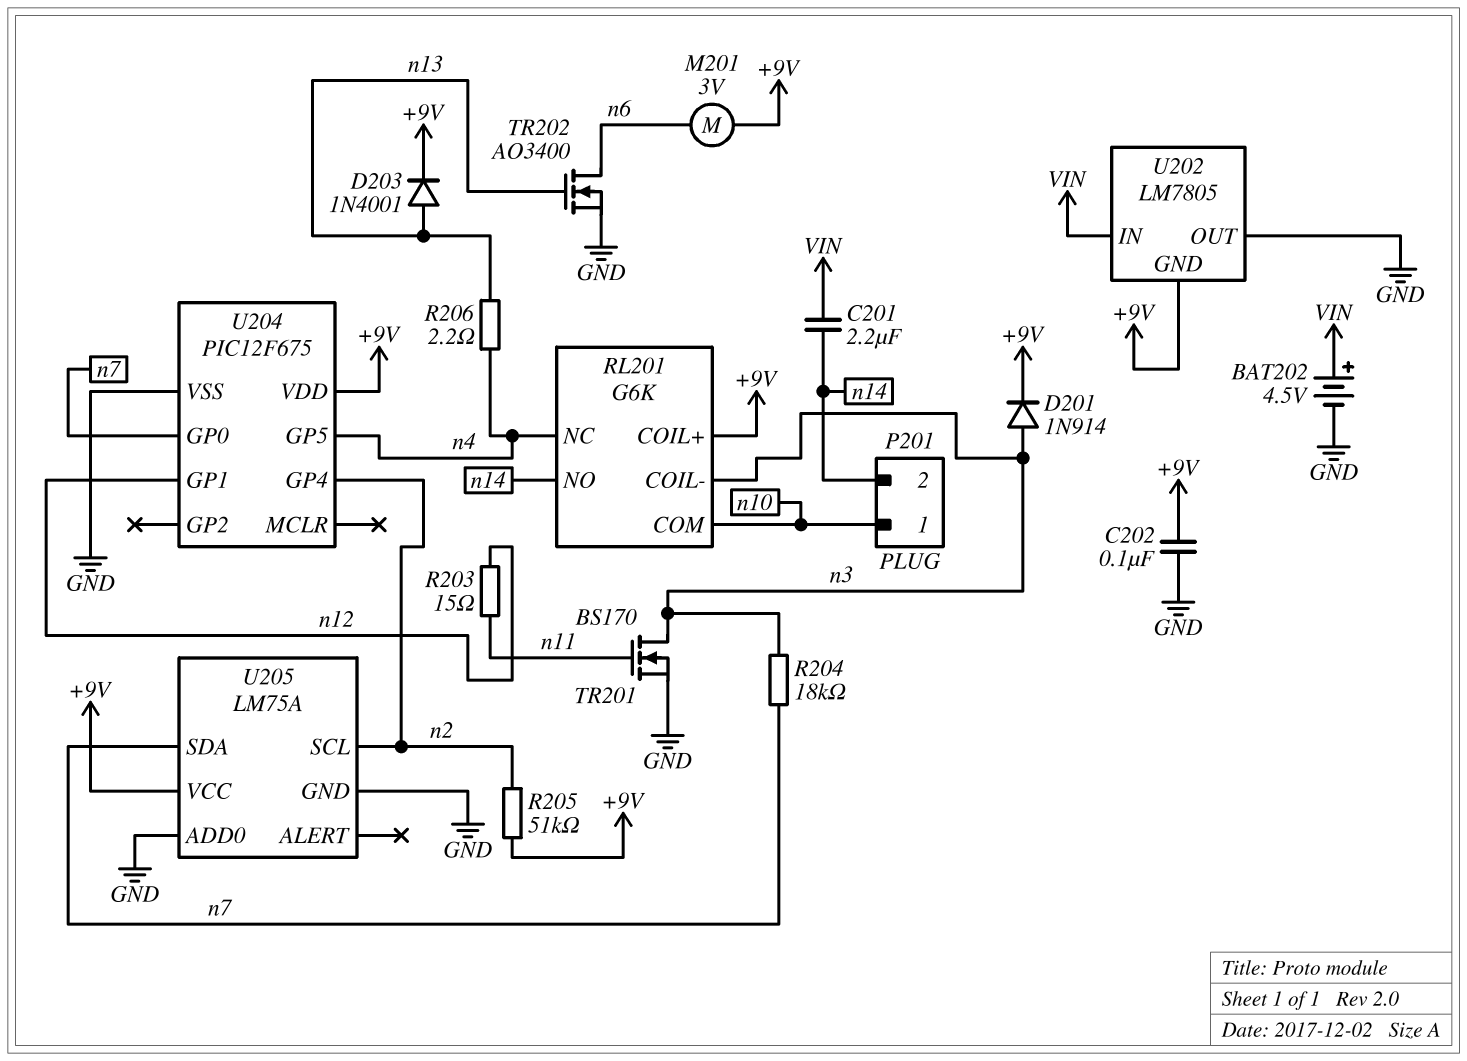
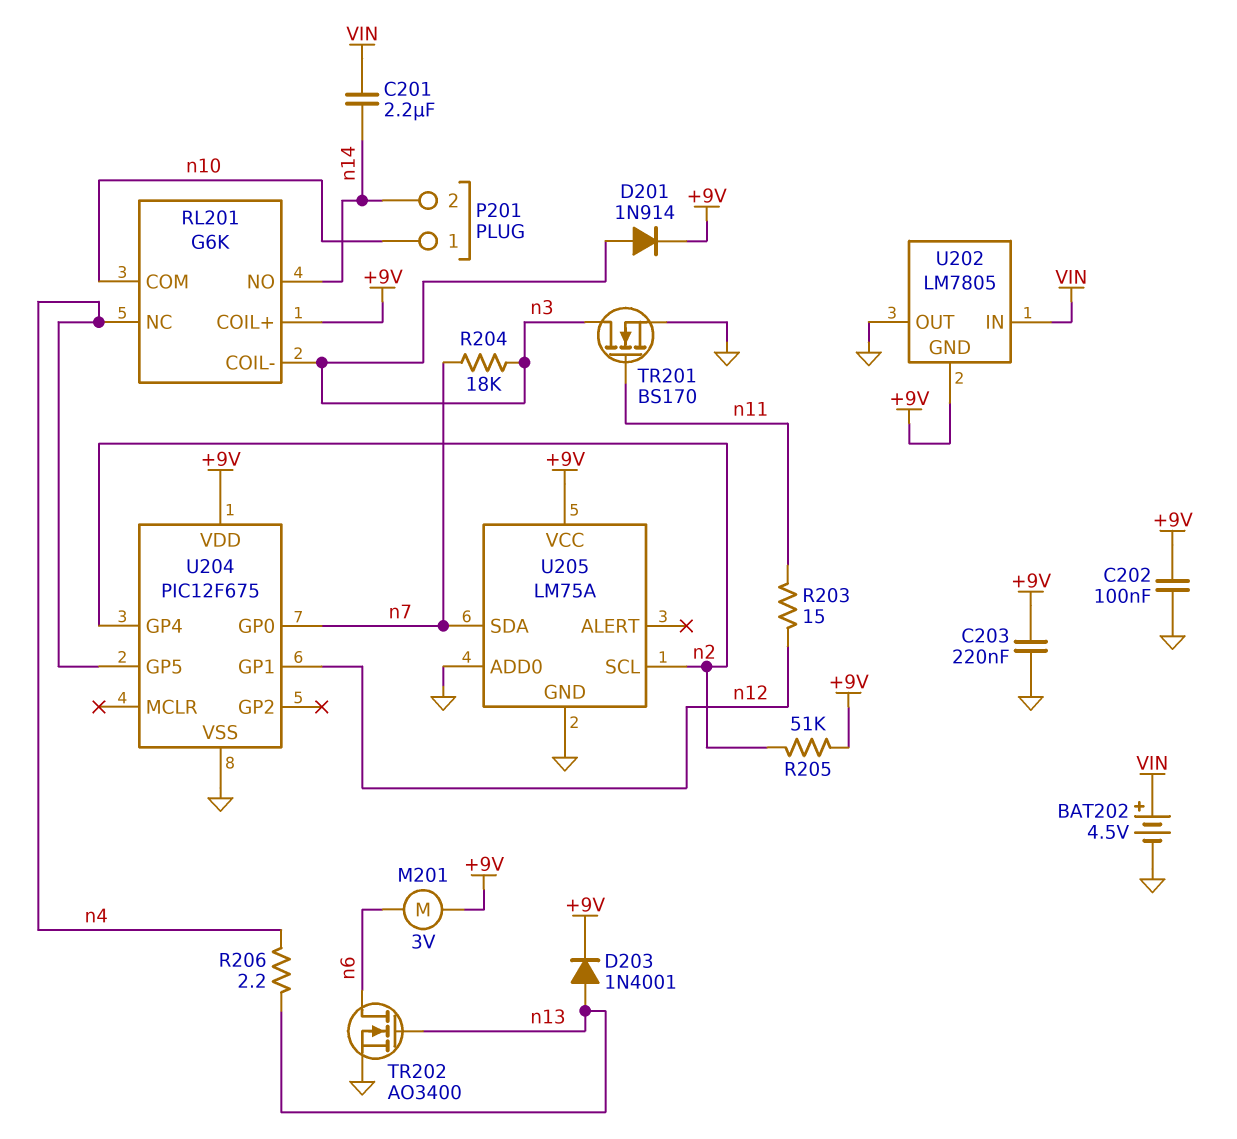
C203: none -> 220nF (+9V, GND)

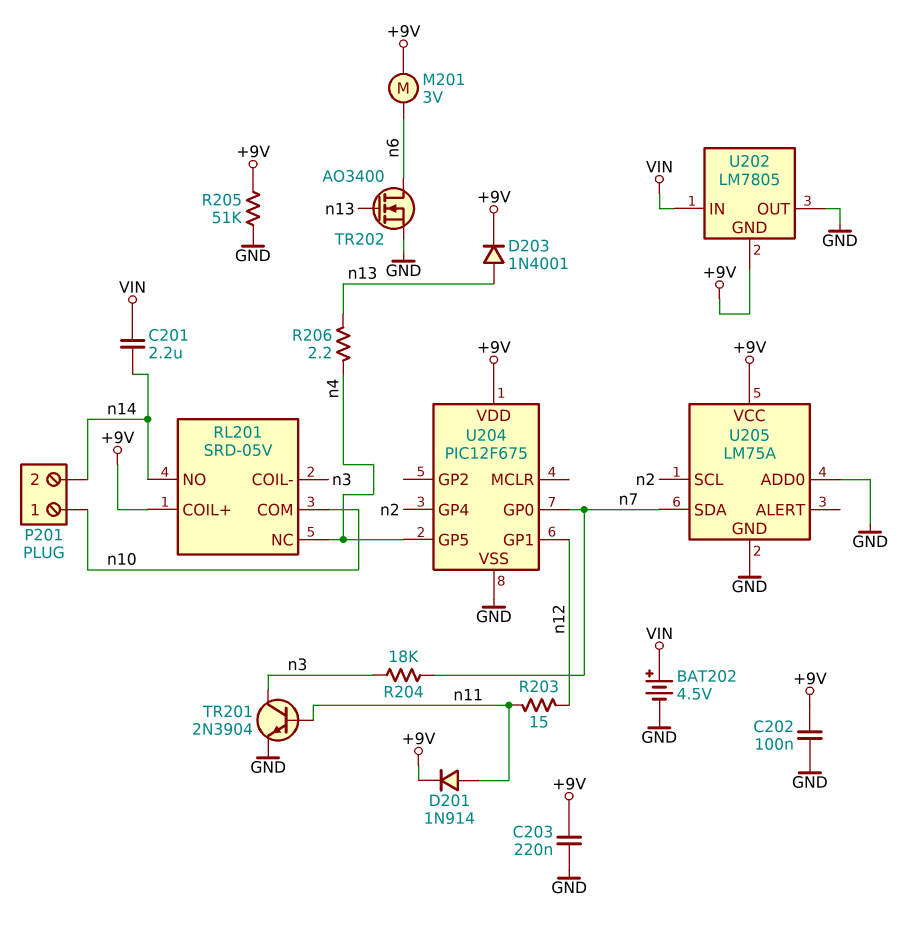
D201: diode 1N914 (A n3, K +9V) -> diode 1N914 (A n11, K +9V)
R205: 51k (+9V, n2) -> 51k (+9V, GND)
RL201: G6K -> SRD-05V
TR201: NMOS BS170 (G n11, D n3, S GND) -> NPN 2N3904 (B n11, C n3, E GND)

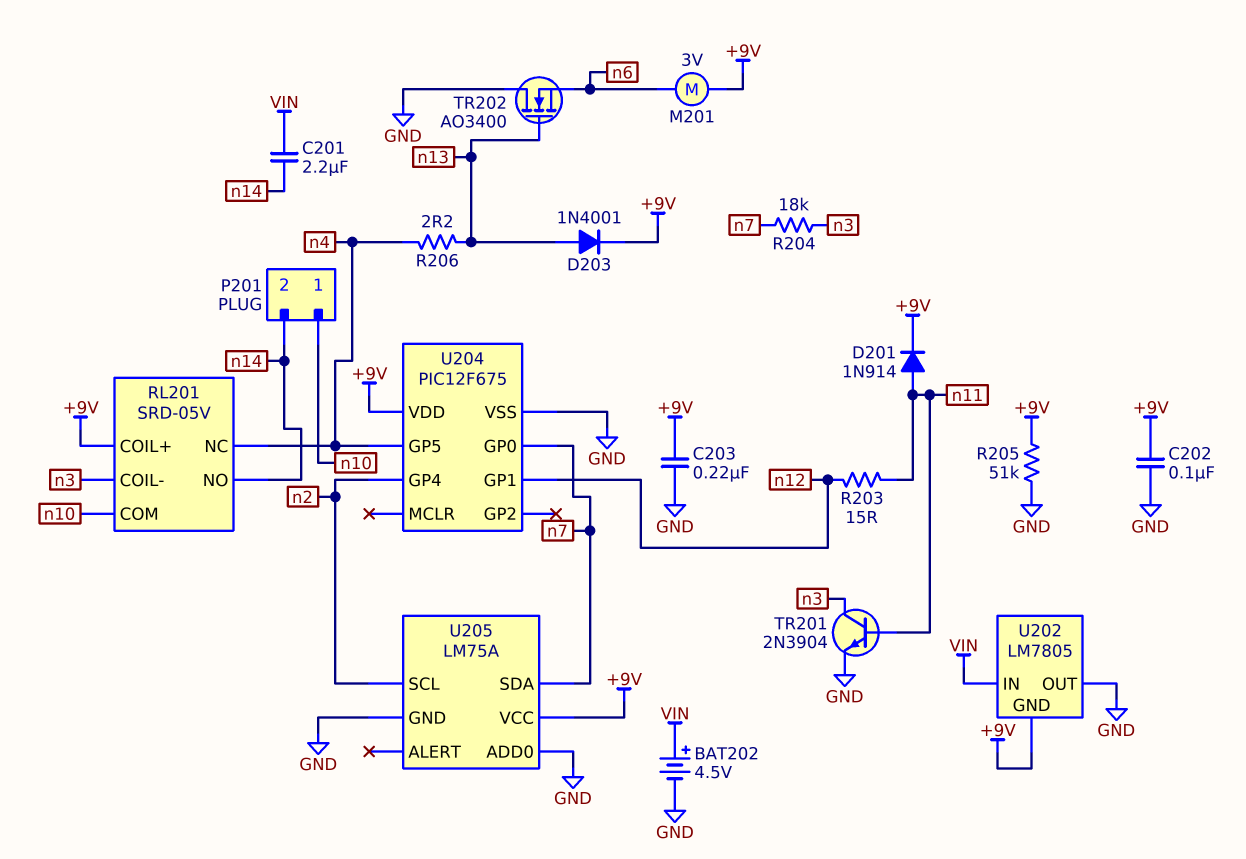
TR202: NMOS AO3400 (G n13, D n6, S GND) -> NMOS AO3400 (G n13, D GND, S n6)

